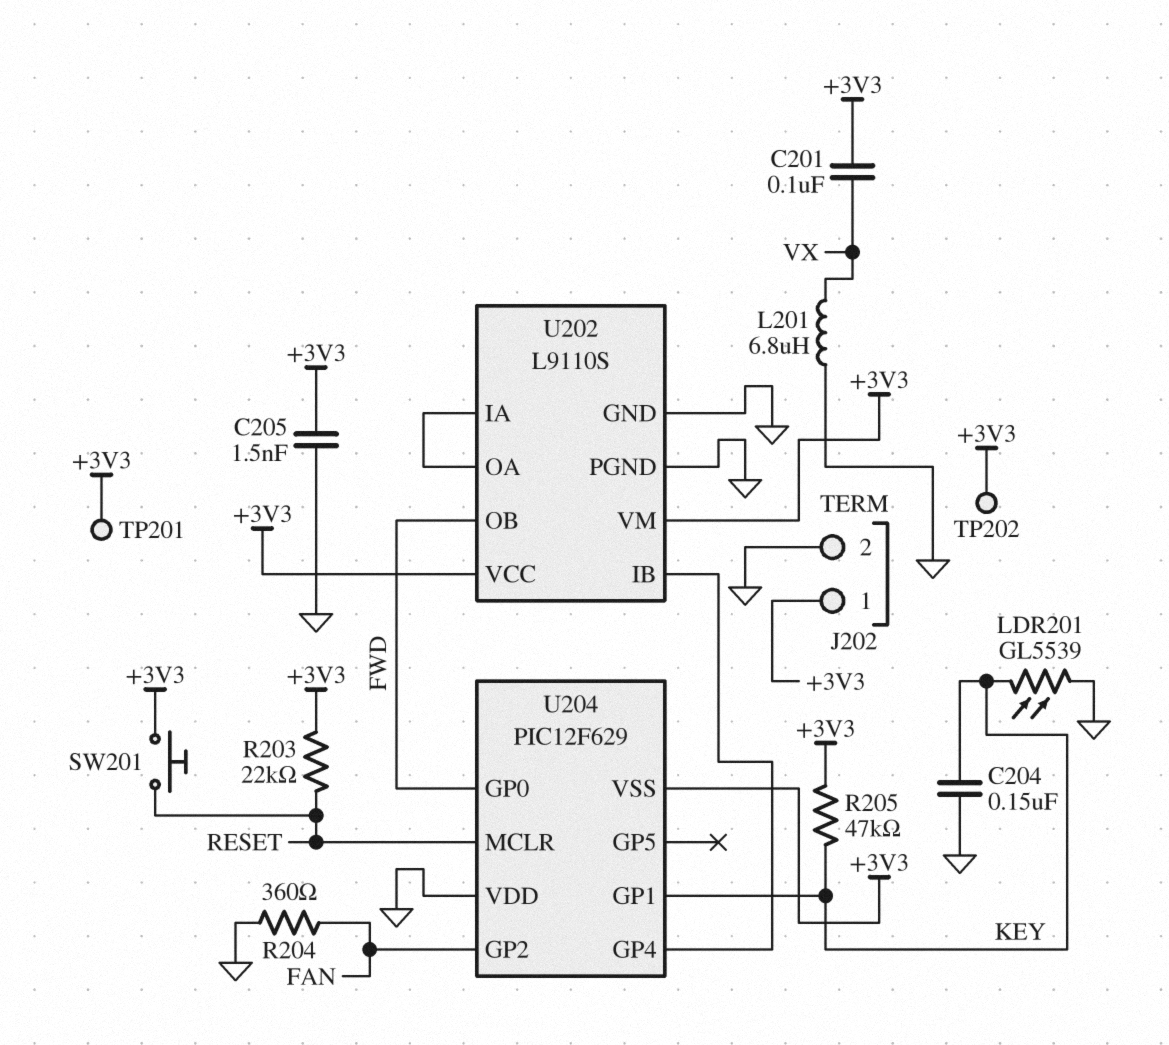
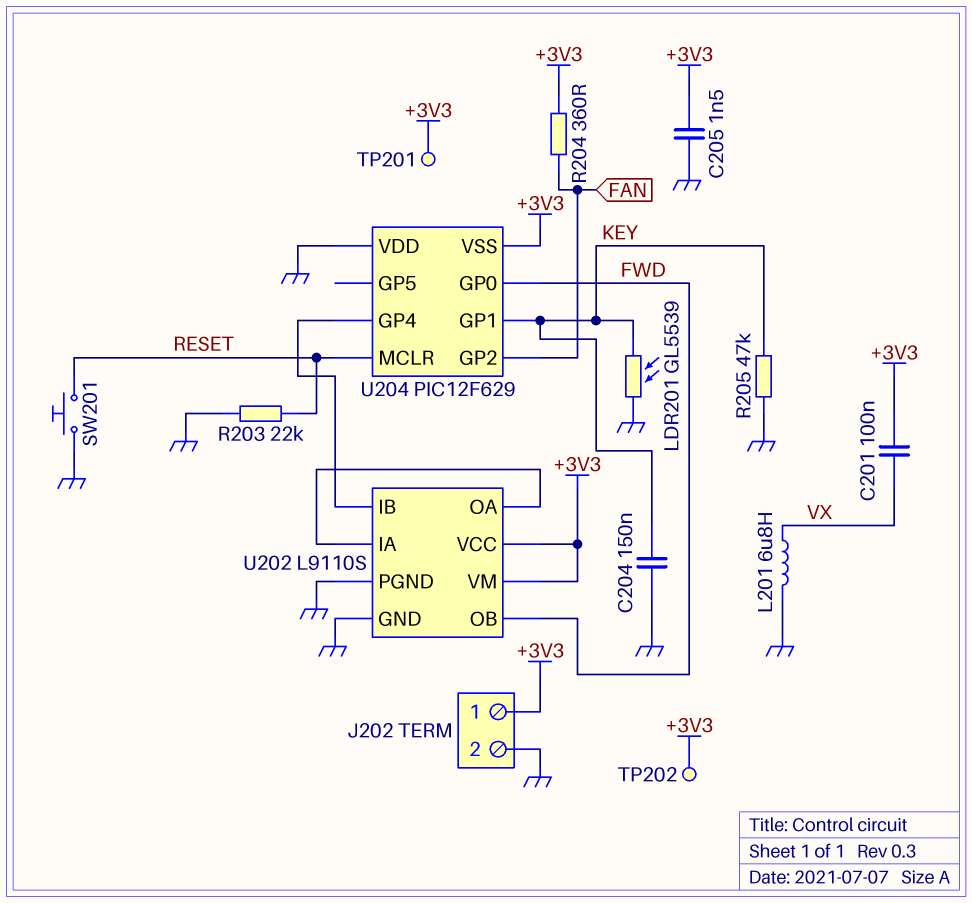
R203: 22k (+3V3, RESET) -> 22k (GND, RESET)
R204: 360 (FAN, GND) -> 360 (+3V3, FAN)
R205: 47k (+3V3, KEY) -> 47k (GND, KEY)
SW201: button (+3V3, RESET) -> button (GND, RESET)

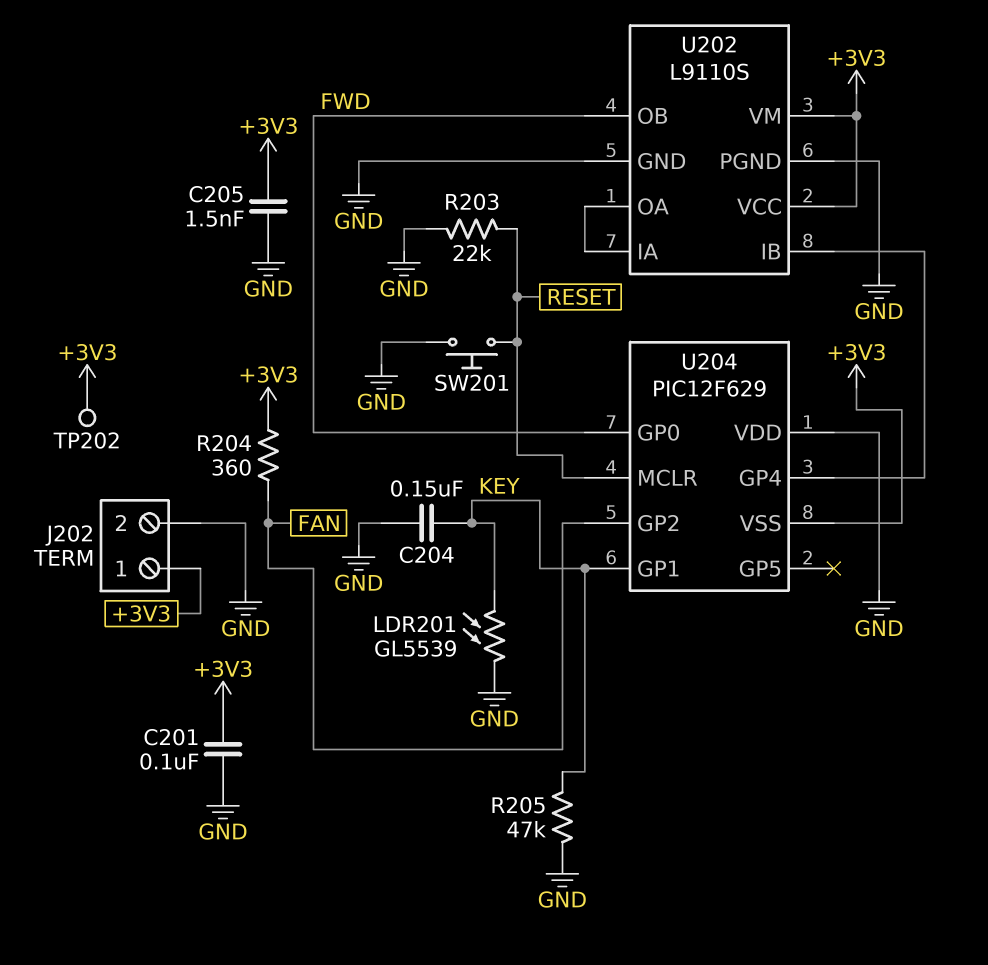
C201: 100nF (+3V3, VX) -> 100nF (+3V3, GND)
L201: 6.8uH (GND, VX) -> none
TP201: test point (+3V3) -> none

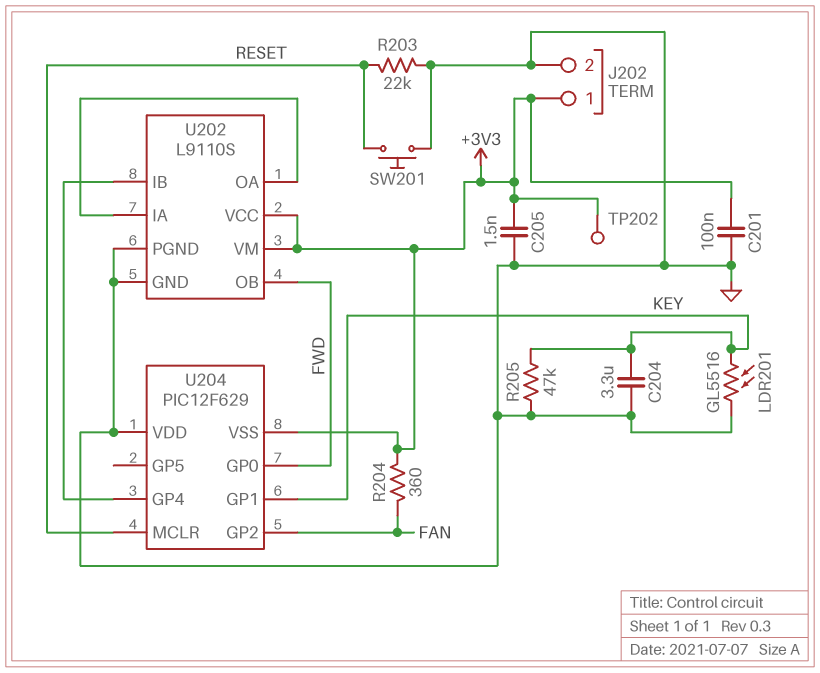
C204: 150nF (GND, KEY) -> 3.3uF (GND, KEY)
LDR201: GL5539 (GND, KEY) -> GL5516 (GND, KEY)

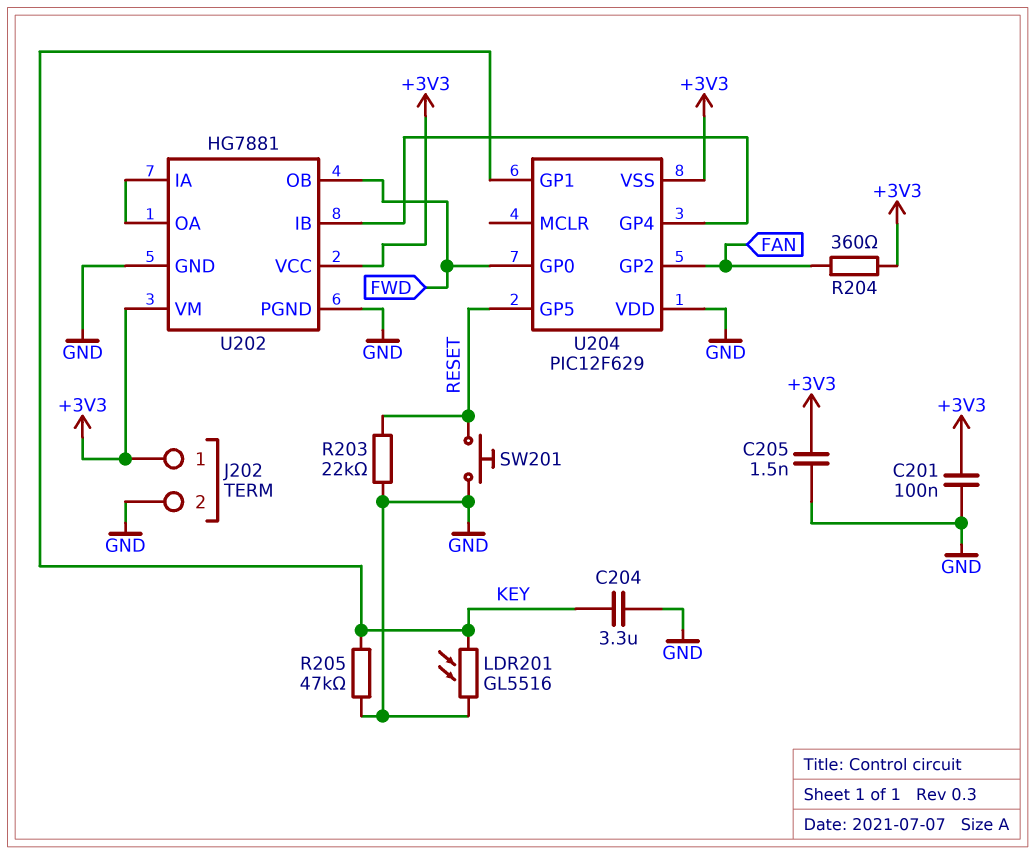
TP202: test point (+3V3) -> none
U202: L9110S -> HG7881
U204 pin GP5: none -> RESET
U204 pin MCLR: RESET -> none

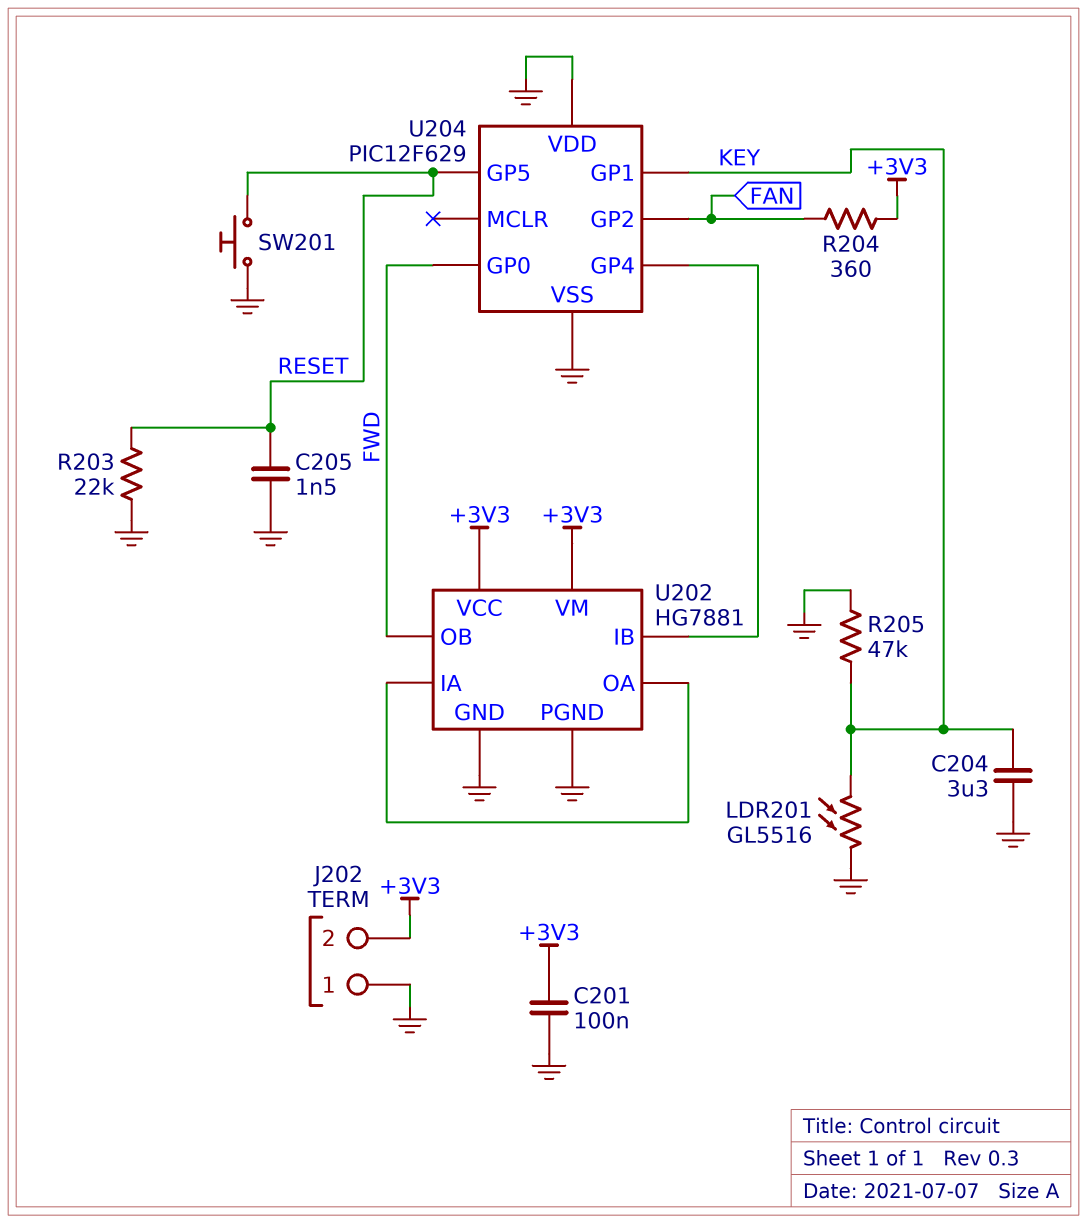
C205: 1.5nF (+3V3, GND) -> 1.5nF (GND, RESET)
J202 pin 1: +3V3 -> GND
J202 pin 2: GND -> +3V3
U204 pin VSS: +3V3 -> GND

